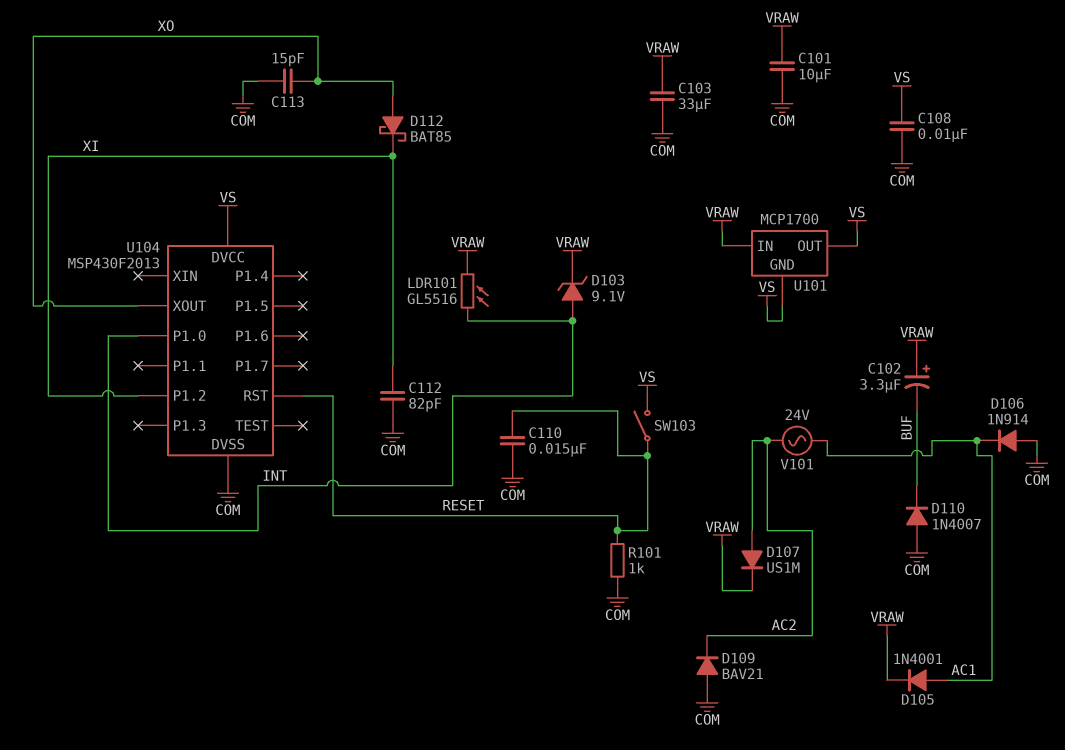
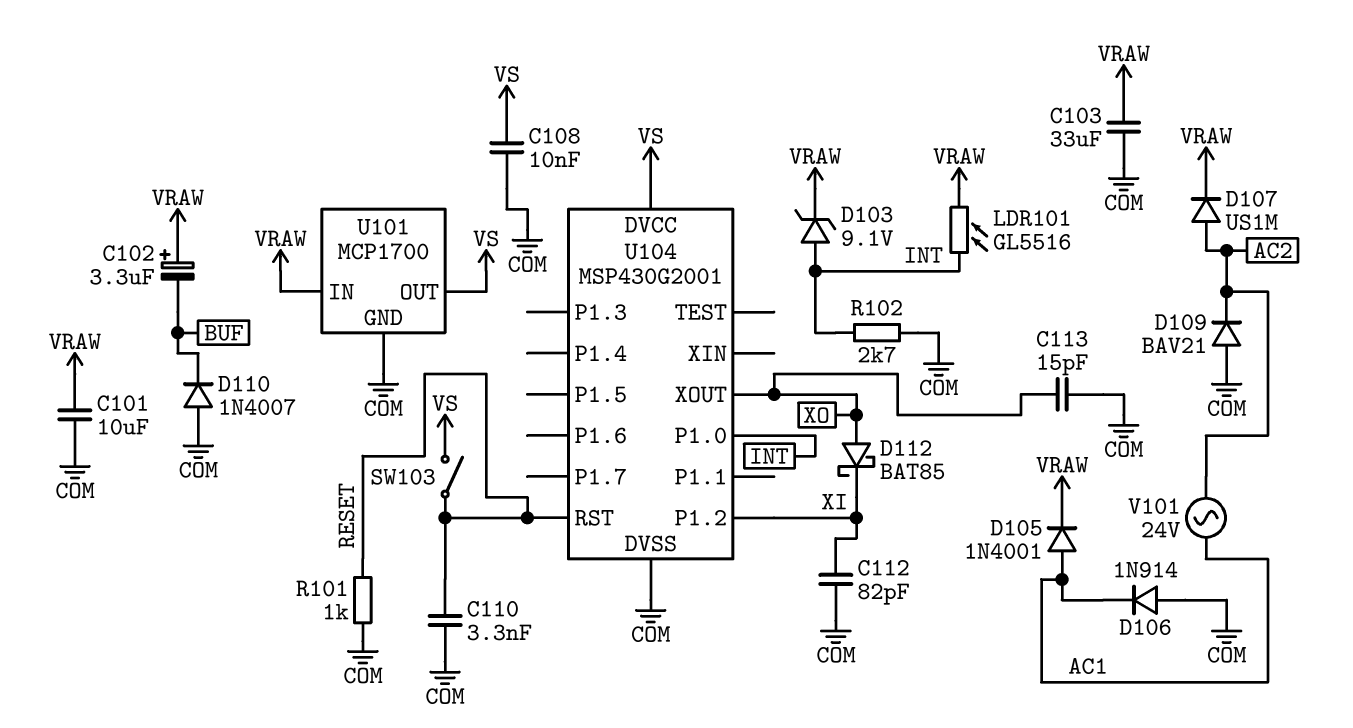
C110: 15nF (COM, RESET) -> 3.3nF (COM, RESET)
R102: none -> 2.7k (COM, INT)
U101 pin GND: VS -> COM
U104: MSP430F2013 -> MSP430G2001

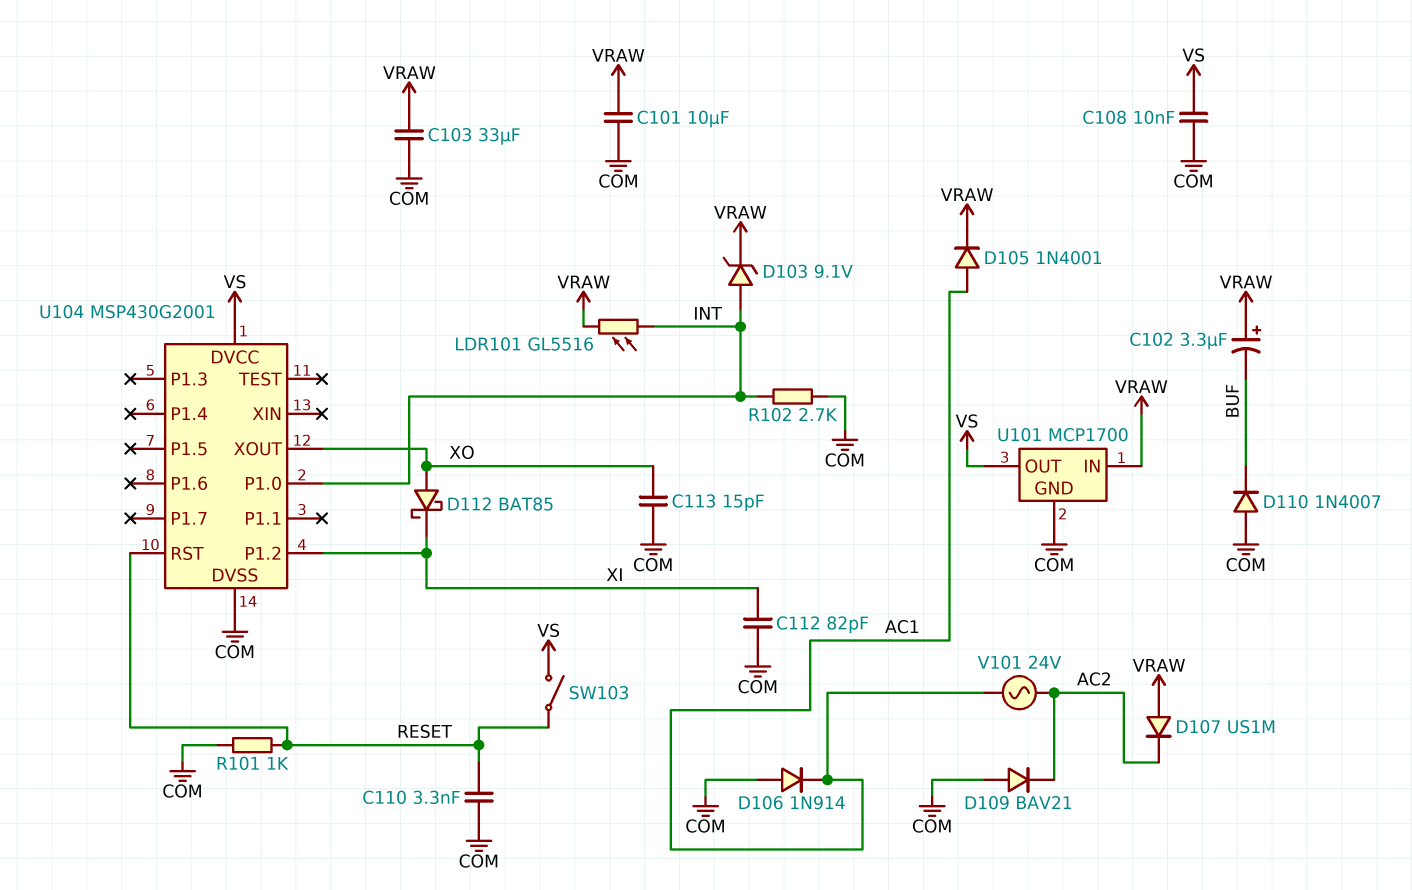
D107: diode US1M (A AC2, K VRAW) -> diode US1M (A VRAW, K AC2)

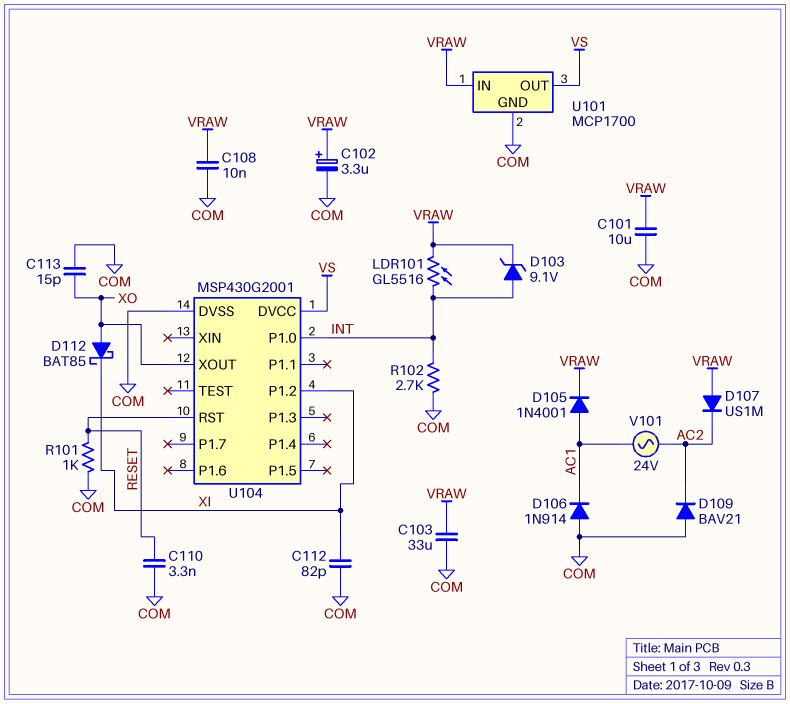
C102: 3.3uF (plus VRAW, minus BUF) -> 3.3uF (plus VRAW, minus COM)
C108: 10nF (COM, VS) -> 10nF (COM, VRAW)
D110: diode 1N4007 (A COM, K BUF) -> none
SW103: switch (RESET, VS) -> none

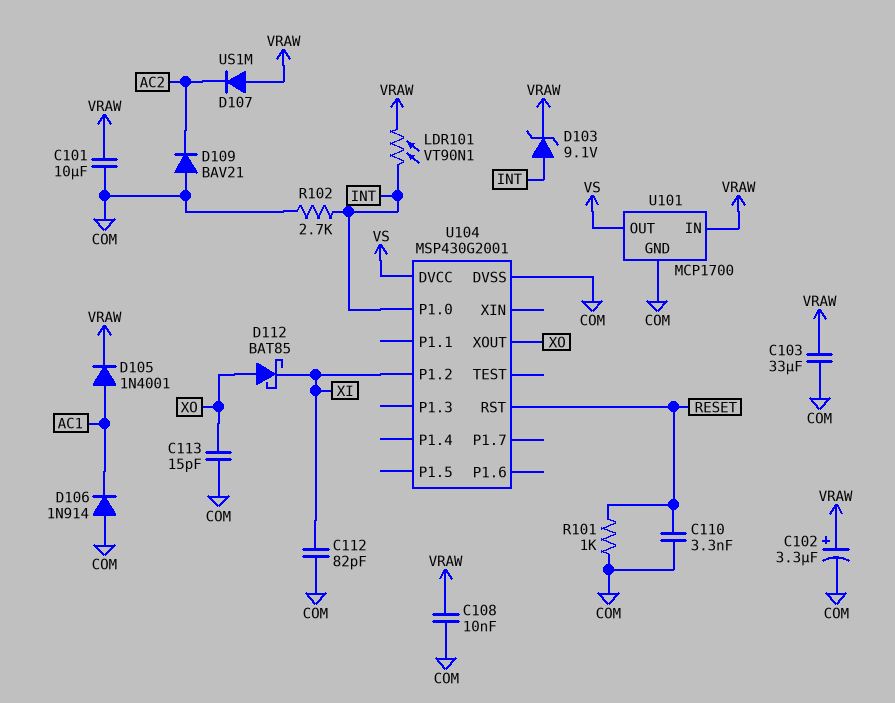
LDR101: GL5516 (INT, VRAW) -> VT90N1 (INT, VRAW)
V101: AC 24V (AC1, AC2) -> none

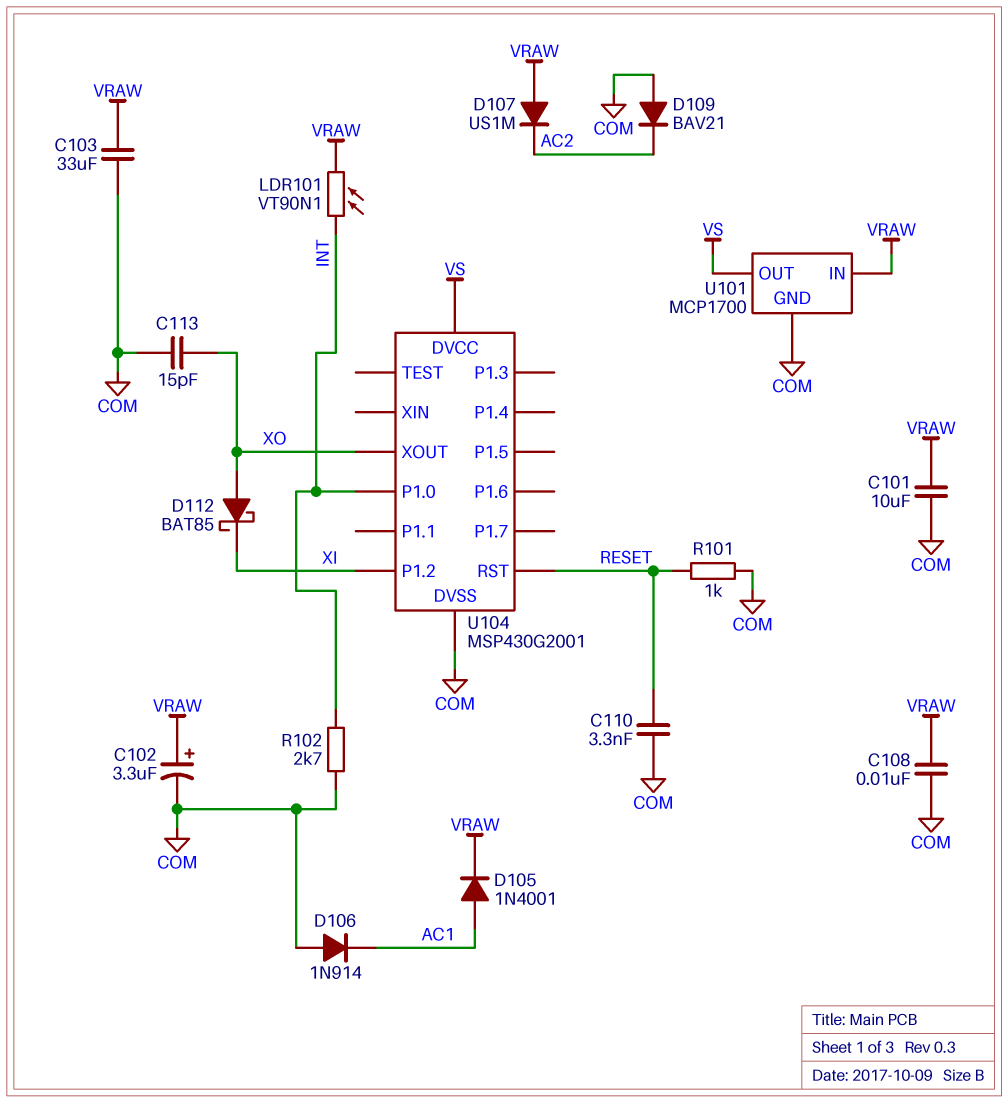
C112: 82pF (COM, XI) -> none
D103: zener 9.1V (A INT, K VRAW) -> none

